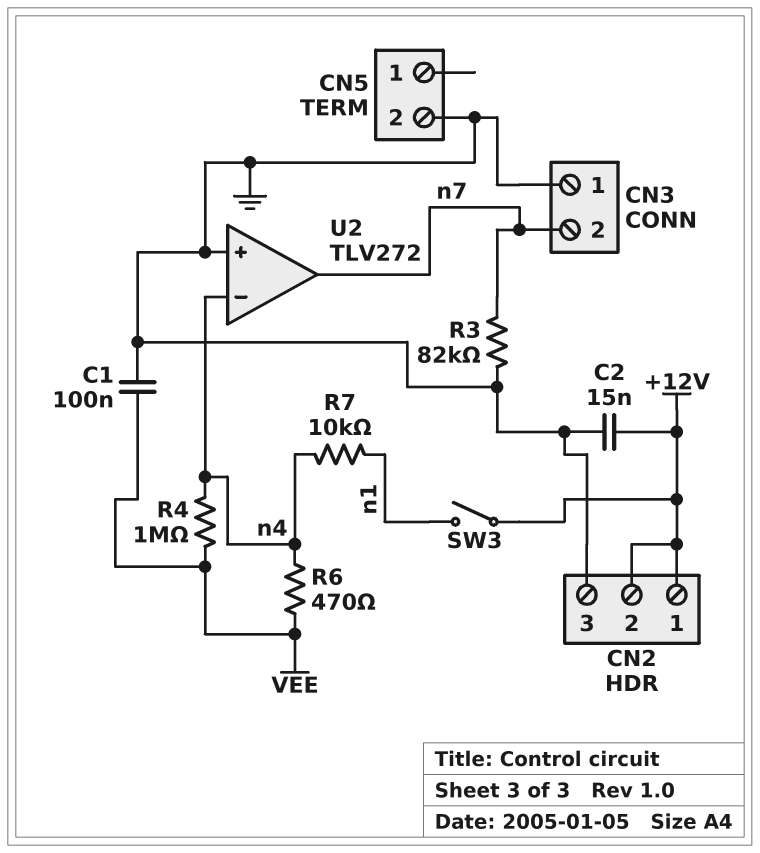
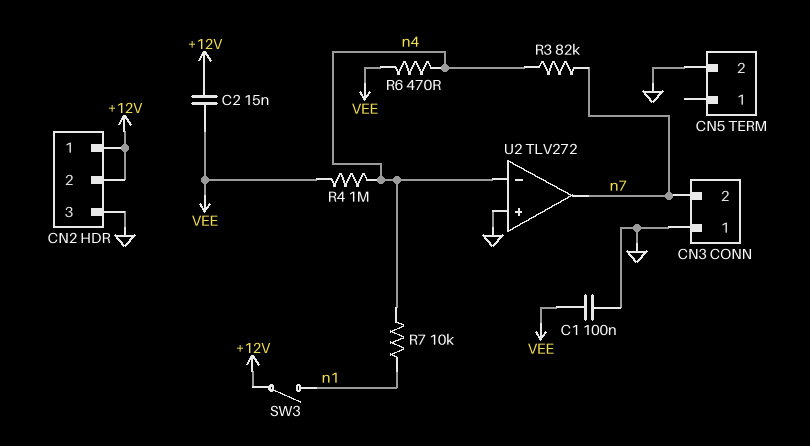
C2: 15nF (+12V, GND) -> 15nF (+12V, VEE)
R3: 82k (GND, n7) -> 82k (n4, n7)

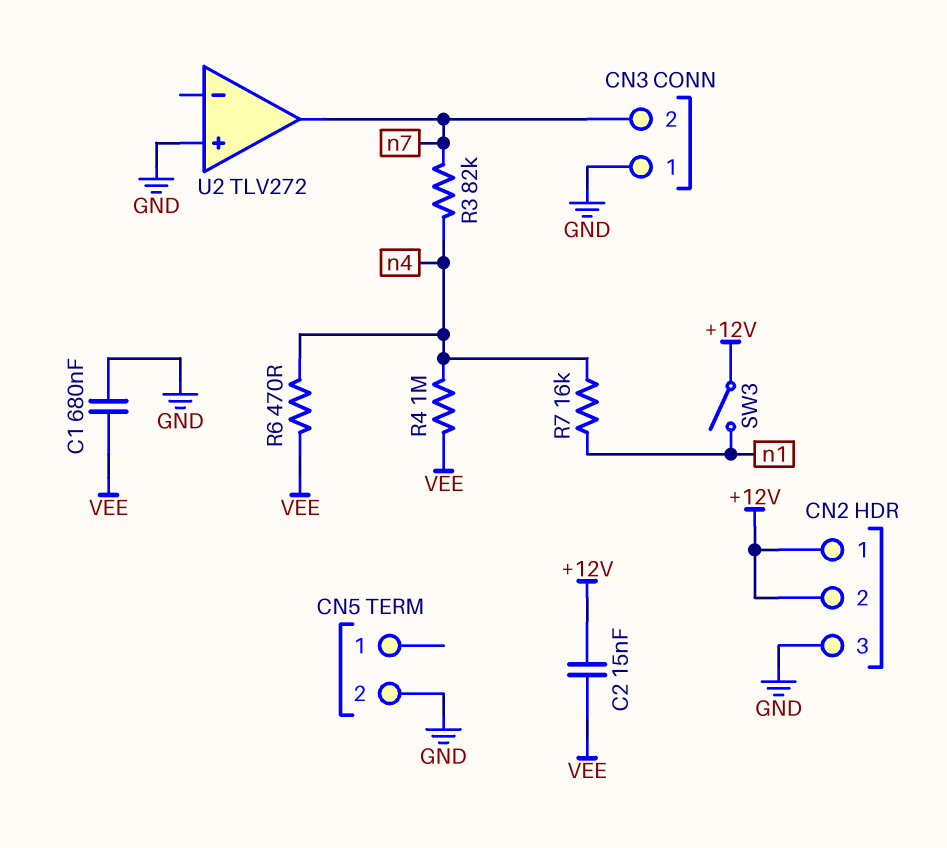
C1: 100nF (GND, VEE) -> 680nF (GND, VEE)
R7: 10k (n1, n4) -> 16k (n1, n4)
U2 pin in-: n4 -> none

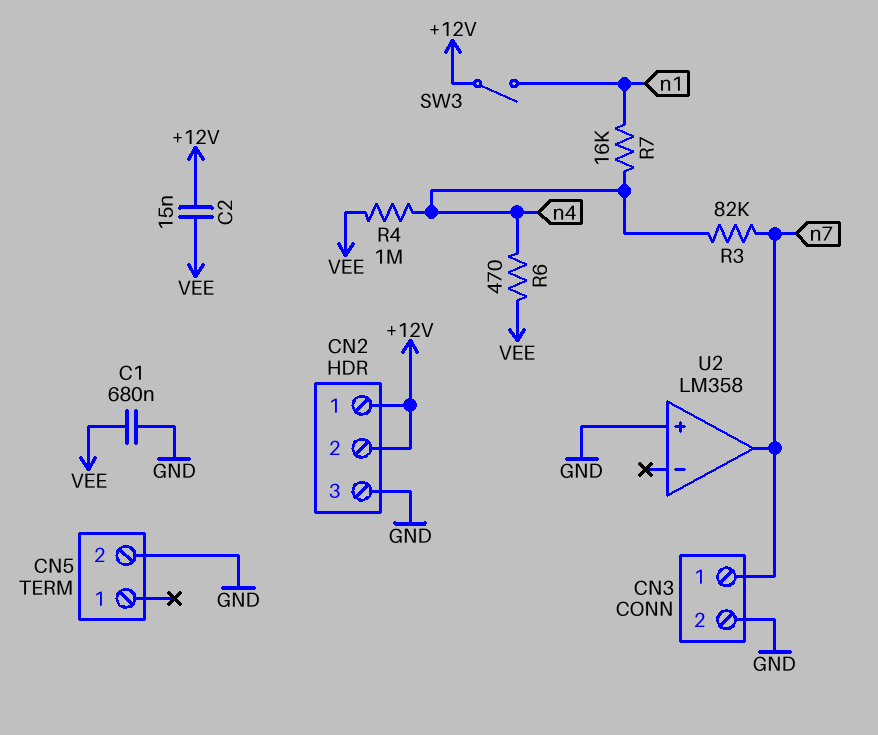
CN3 pin 1: GND -> n7
CN3 pin 2: n7 -> GND
U2: TLV272 -> LM358

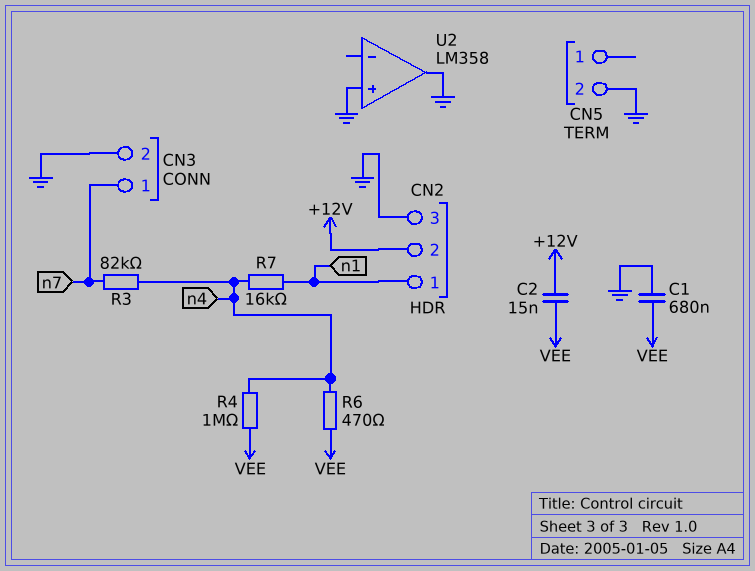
CN2 pin 1: +12V -> n1
SW3: switch (+12V, n1) -> none
U2 pin out: n7 -> GND

